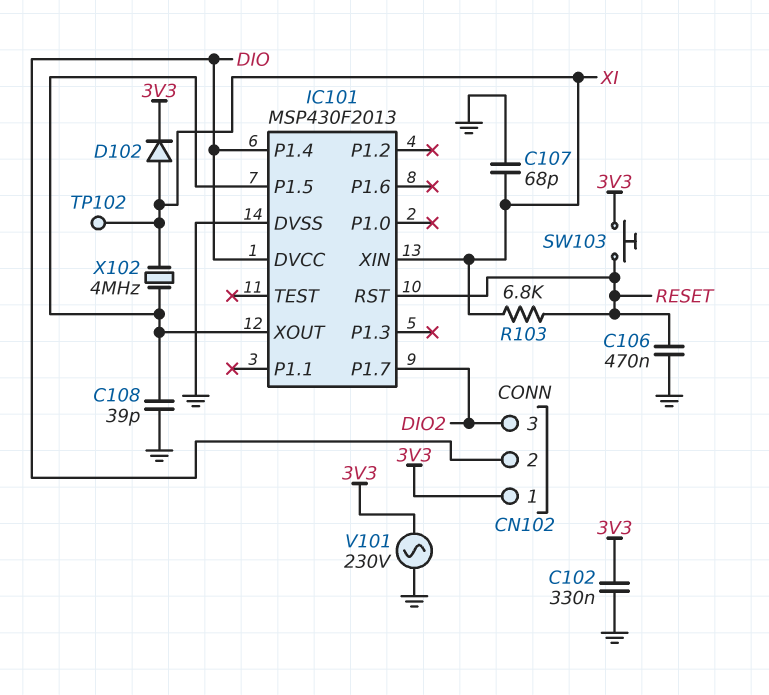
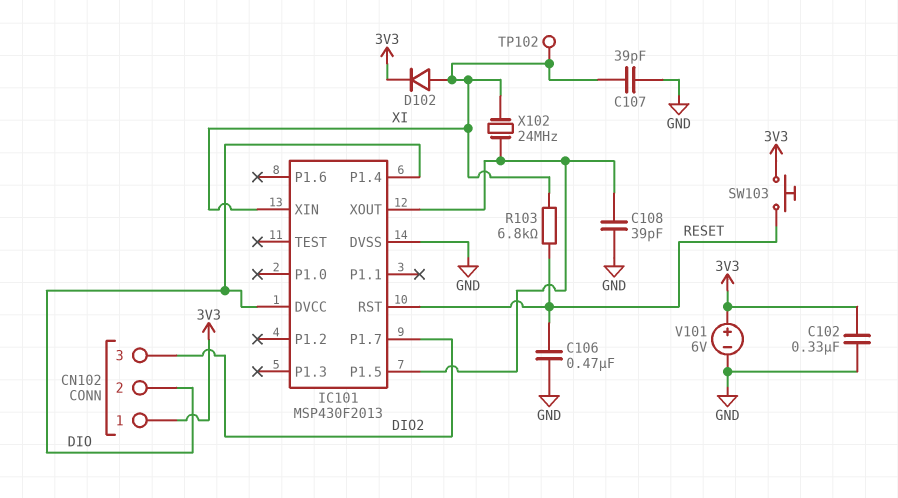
C107: 68pF (GND, XI) -> 39pF (GND, XI)
V101: AC 230V (3V3, GND) -> 6V (plus 3V3, minus GND)
X102: 4MHz (IC101/P1.5, XI) -> 24MHz (IC101/P1.5, XI)

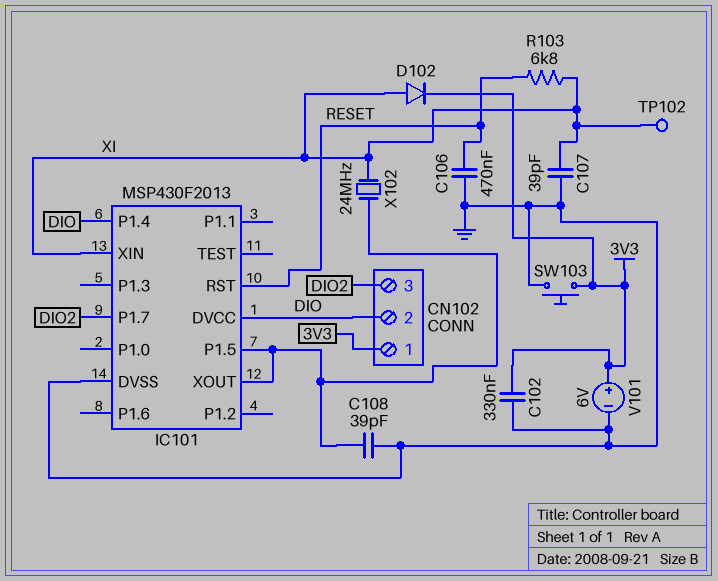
SW103: button (3V3, RESET) -> button (3V3, GND)

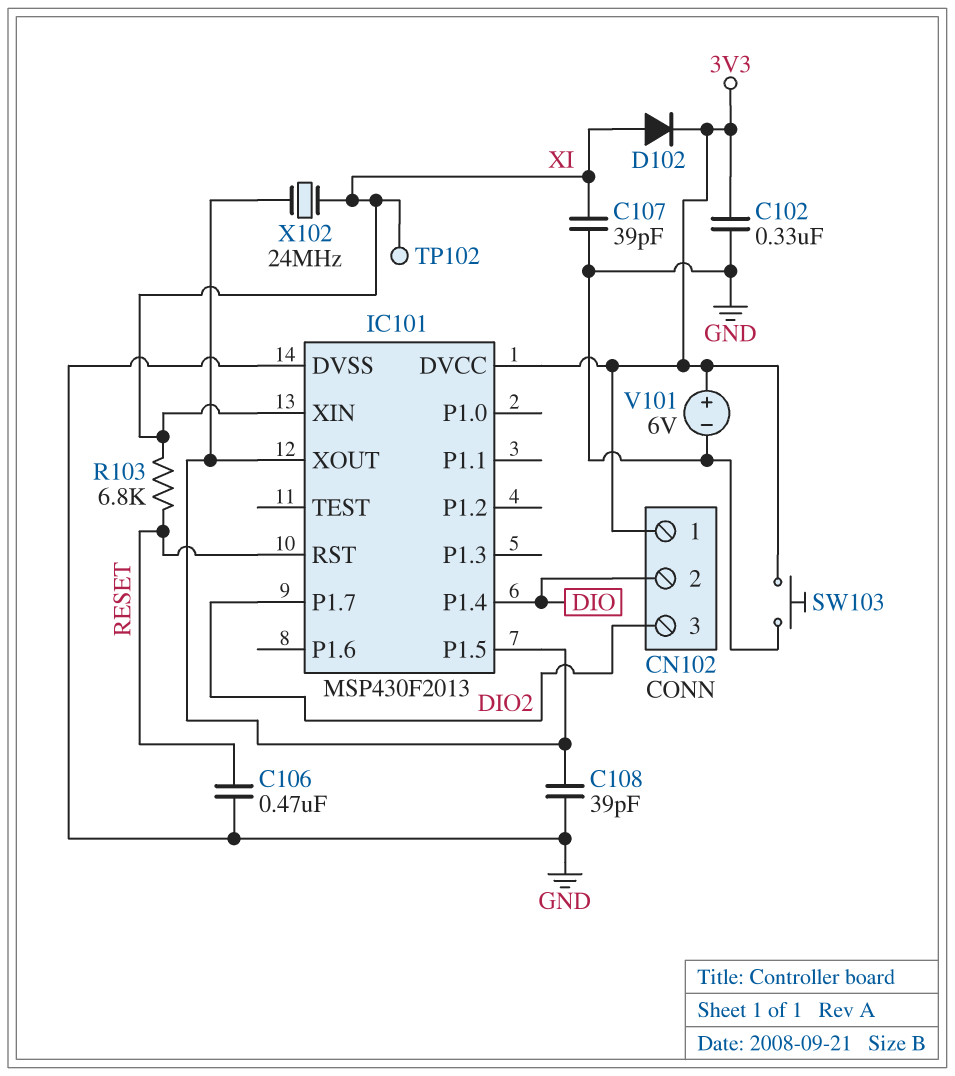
IC101 pin DVCC: DIO -> 3V3

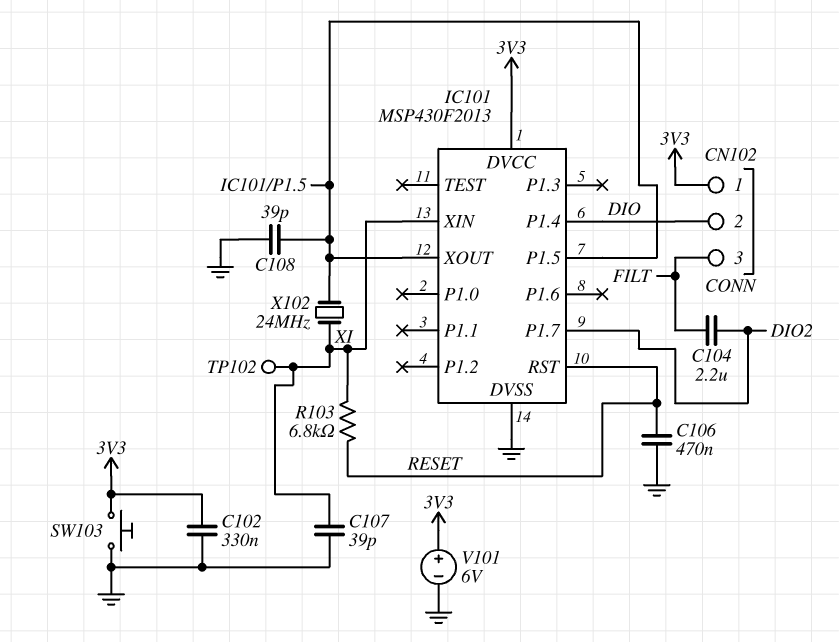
C104: none -> 2.2uF (DIO2, FILT)
CN102 pin 3: DIO2 -> FILT
D102: diode (A XI, K 3V3) -> none

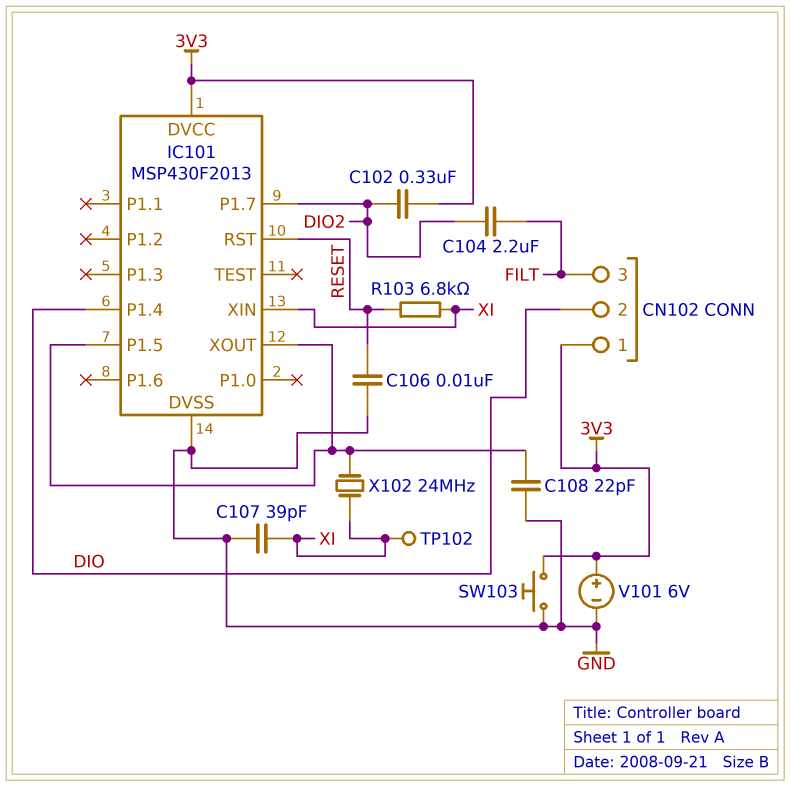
C102: 330nF (3V3, GND) -> 330nF (3V3, DIO2)
C106: 470nF (GND, RESET) -> 10nF (GND, RESET)
C108: 39pF (GND, IC101/P1.5) -> 22pF (GND, IC101/P1.5)

